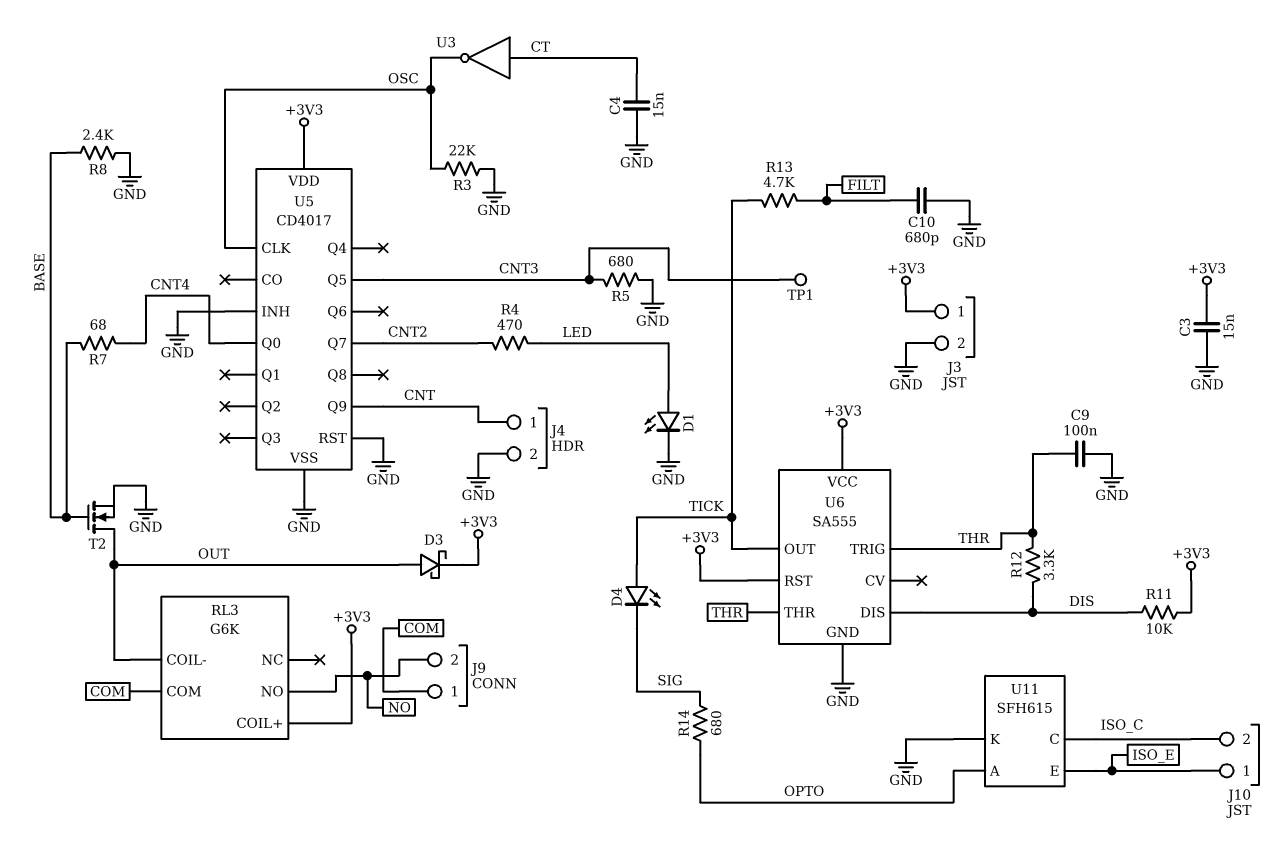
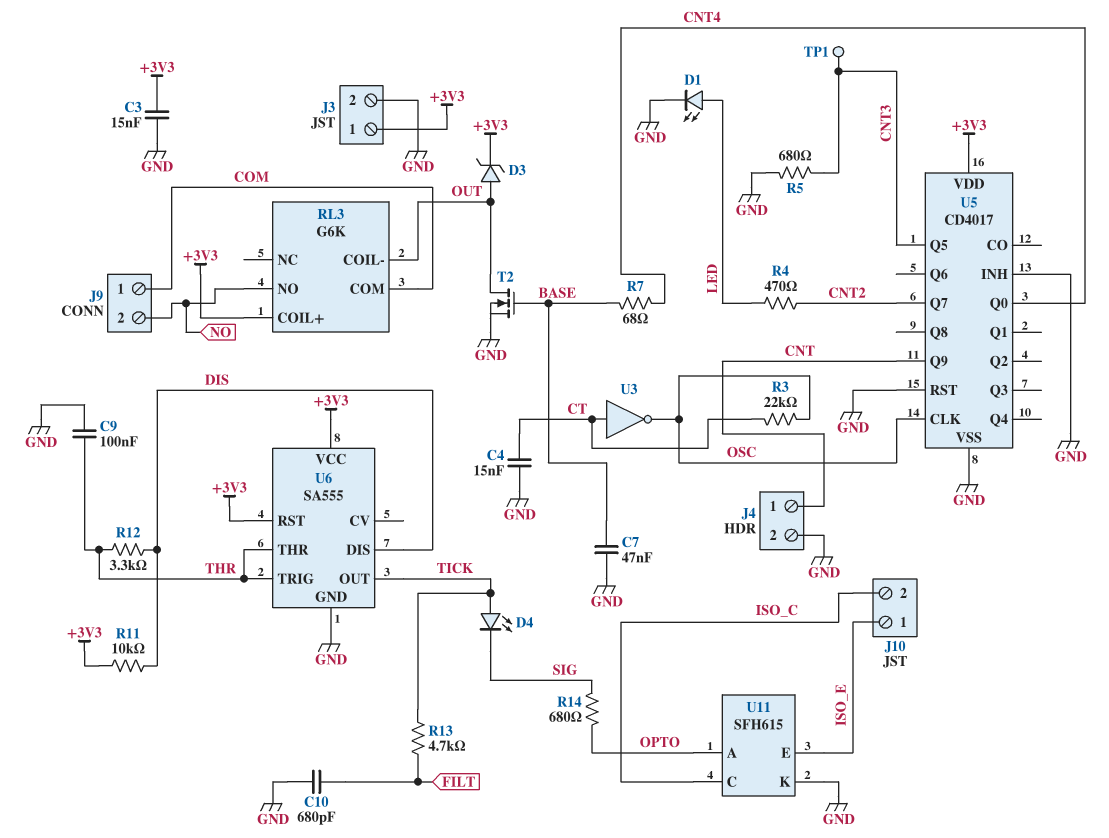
C7: none -> 47nF (BASE, GND)
D3: schottky (A OUT, K +3V3) -> zener (A OUT, K +3V3)
R3: 22k (GND, OSC) -> 22k (CT, OSC)
R8: 2.4k (BASE, GND) -> none

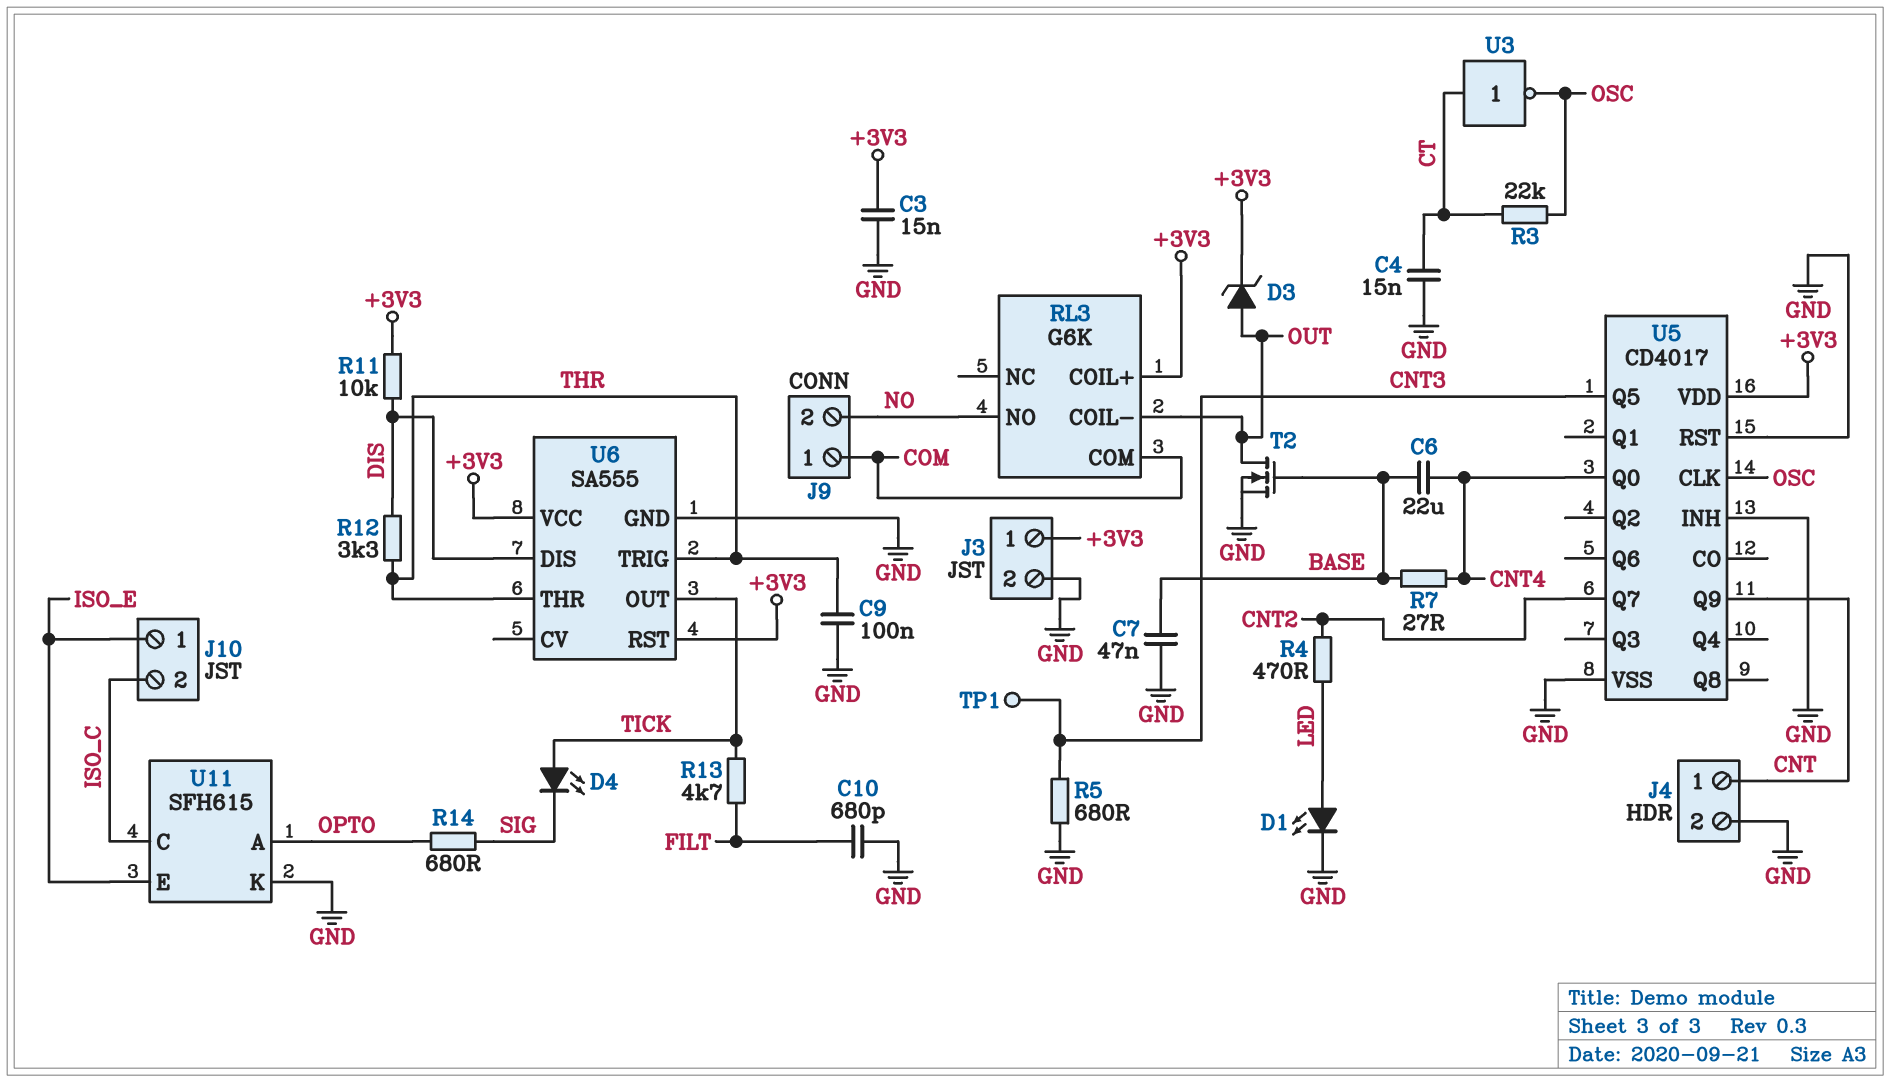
C6: none -> 22uF (BASE, CNT4)
R7: 68 (BASE, CNT4) -> 27 (BASE, CNT4)

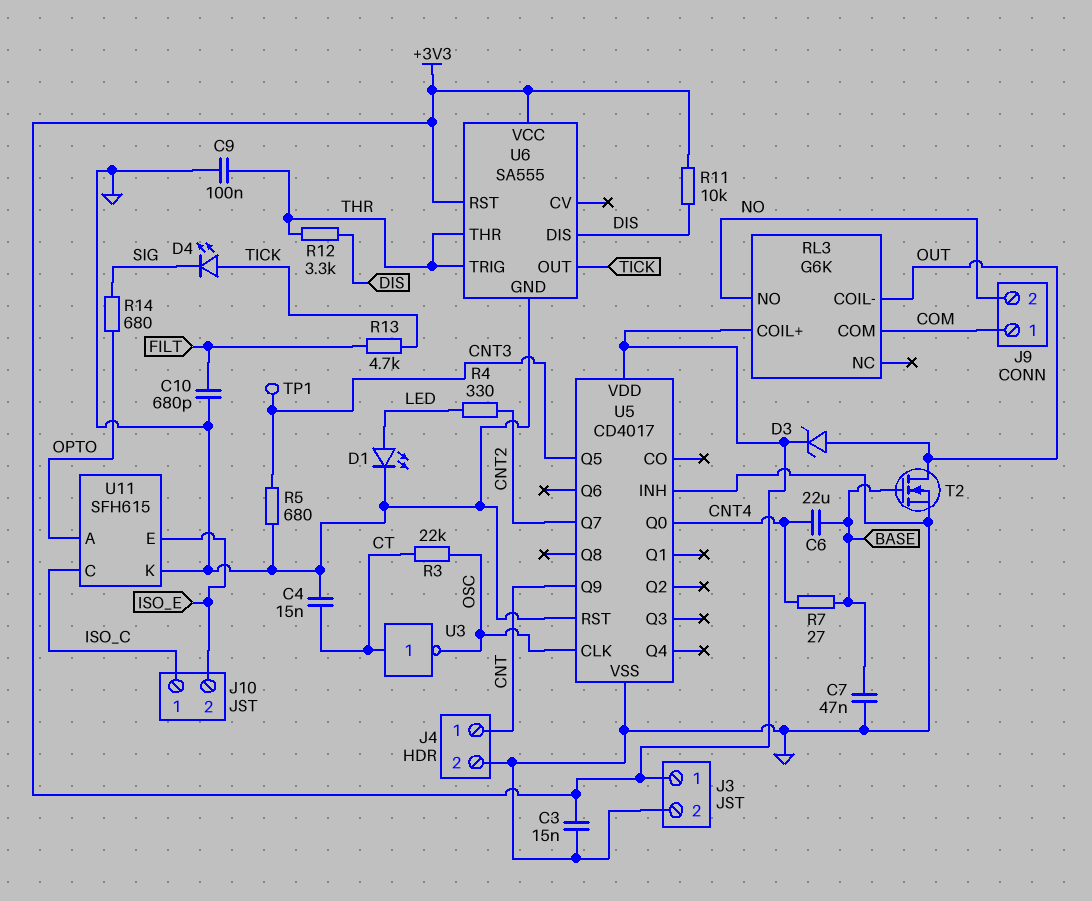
J10 pin 1: ISO_E -> ISO_C
J10 pin 2: ISO_C -> ISO_E
R4: 470 (CNT2, LED) -> 330 (CNT2, LED)

